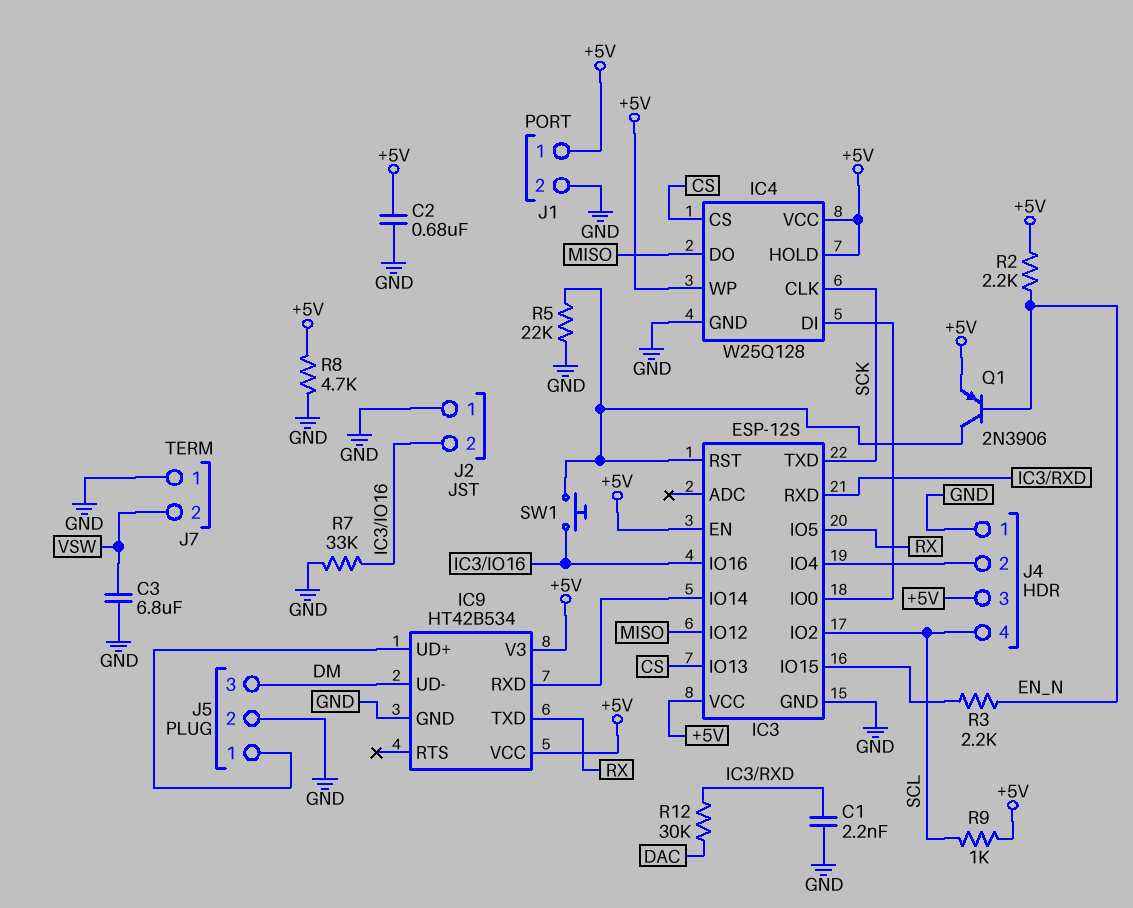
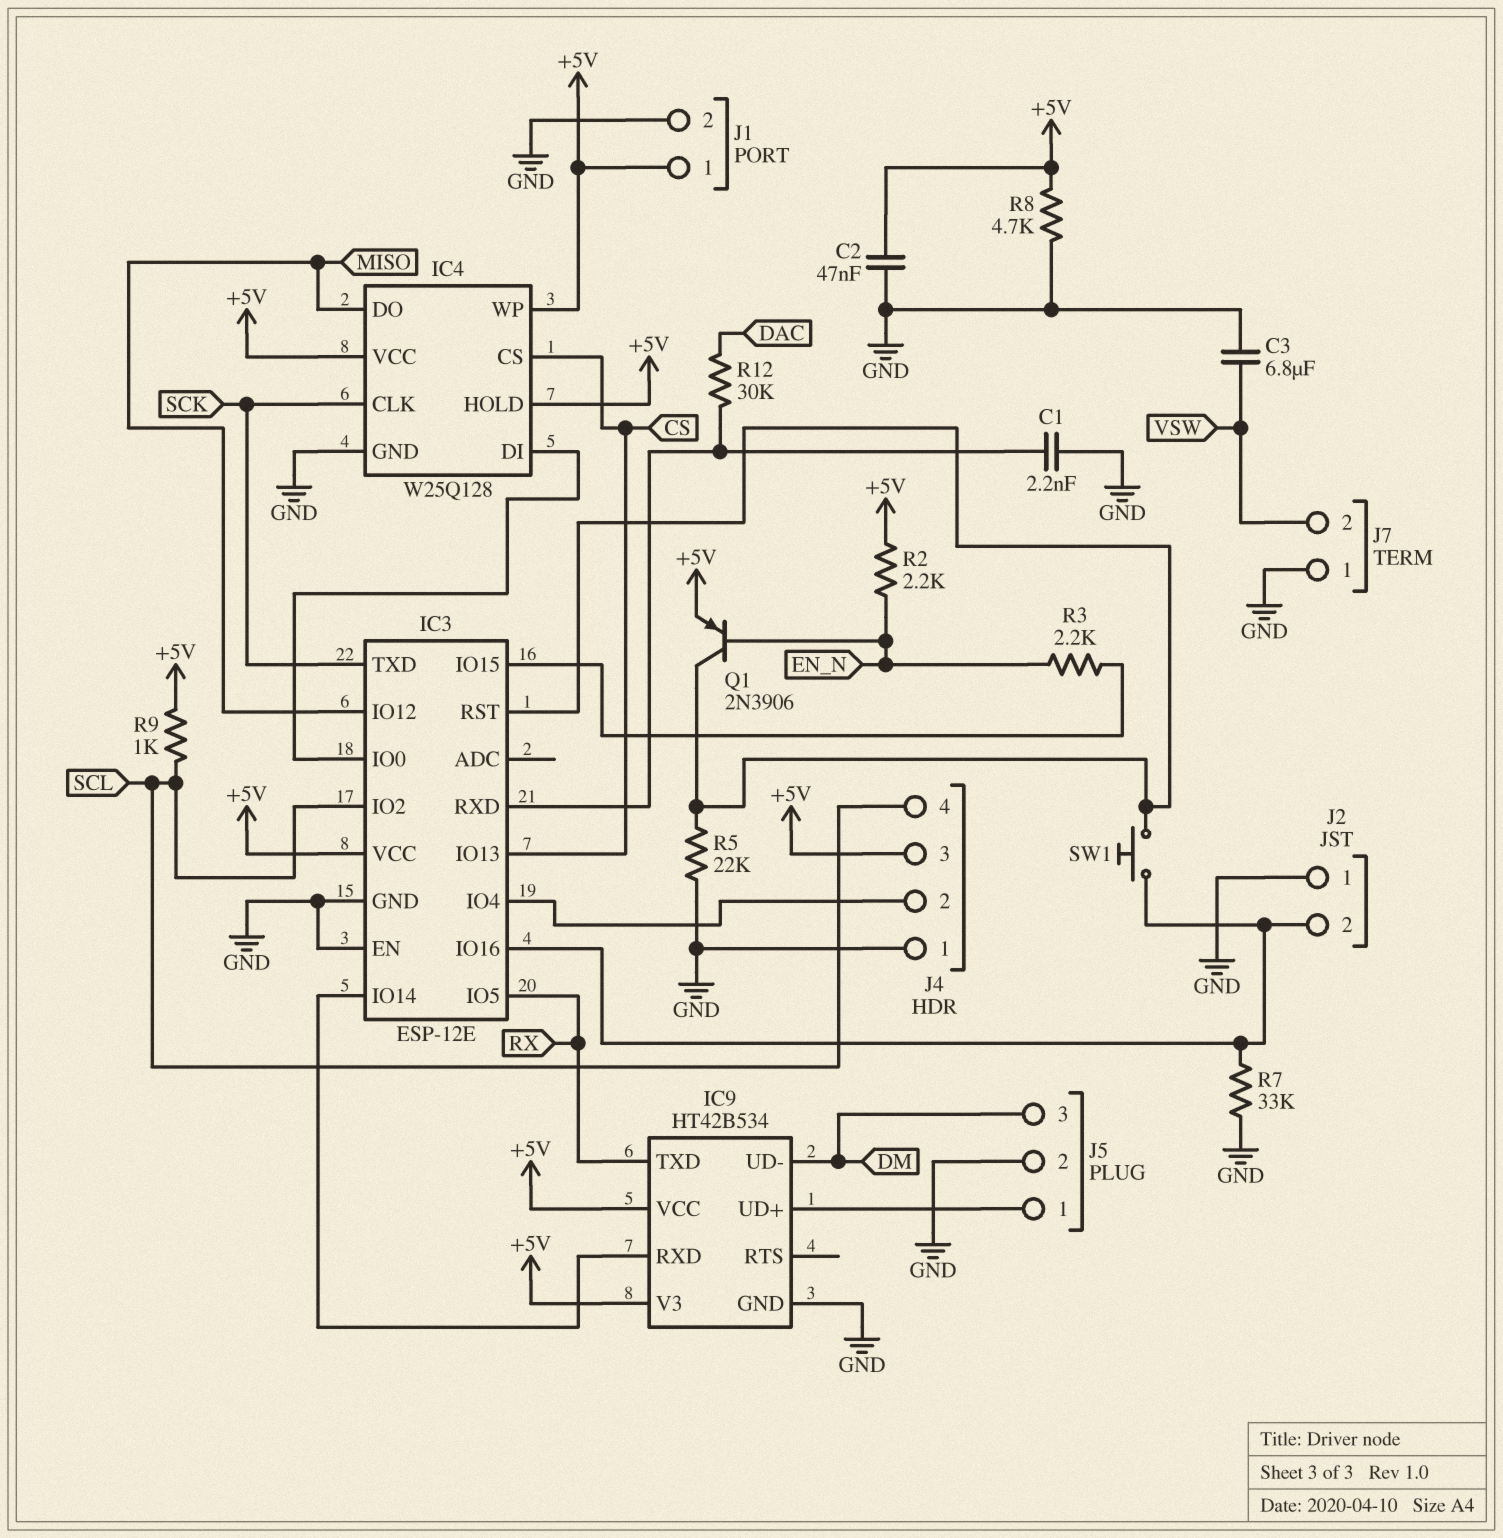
C2: 680nF (+5V, GND) -> 47nF (+5V, GND)
IC3: ESP-12S -> ESP-12E
IC3 pin EN: +5V -> GND

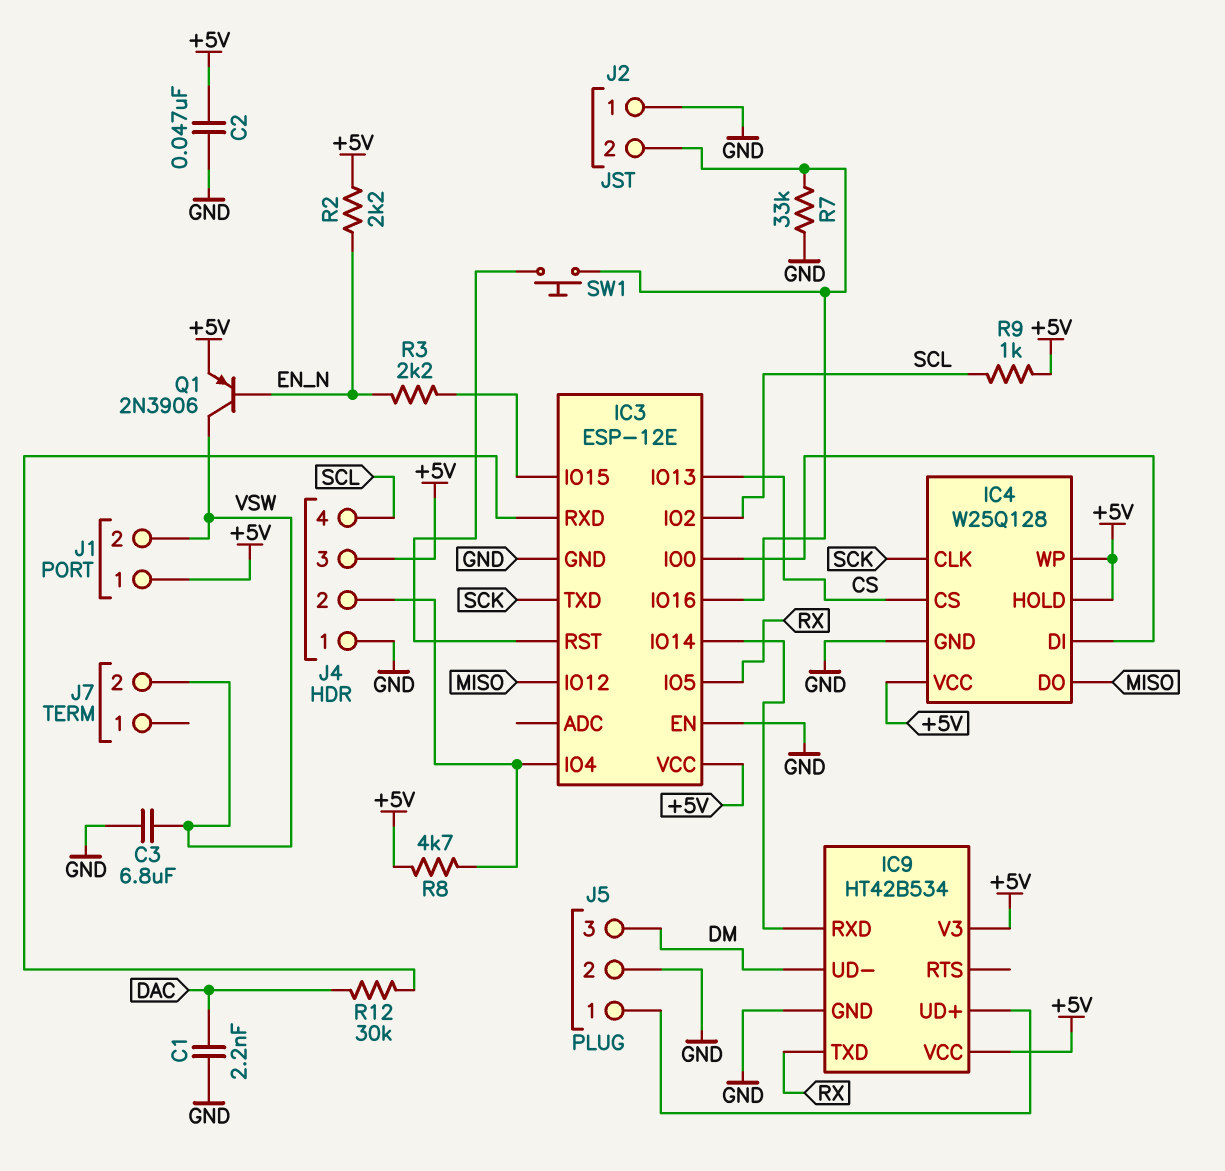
C1: 2.2nF (GND, IC3/RXD) -> 2.2nF (DAC, GND)
J1 pin 2: GND -> VSW
J7 pin 1: GND -> none
Q1: PNP 2N3906 (B EN_N, C IC3/RST, E +5V) -> PNP 2N3906 (B EN_N, C VSW, E +5V)
R5: 22k (GND, IC3/RST) -> none
R8: 4.7k (+5V, GND) -> 4.7k (+5V, IC3/IO4)

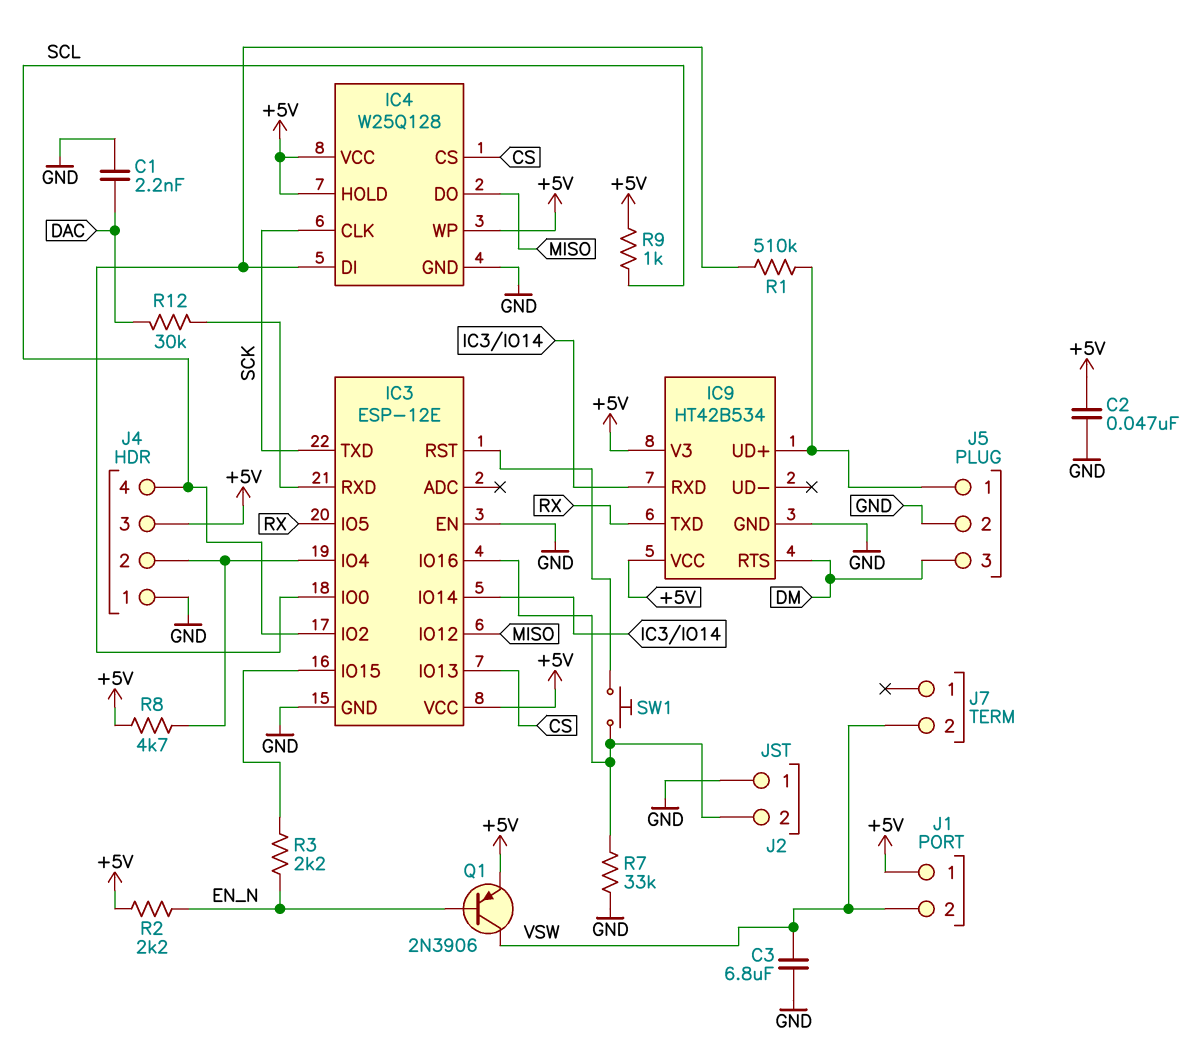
IC9 pin RTS: none -> DM
IC9 pin UD-: DM -> none
R1: none -> 510k (IC3/IO0, IC9/UD+)

